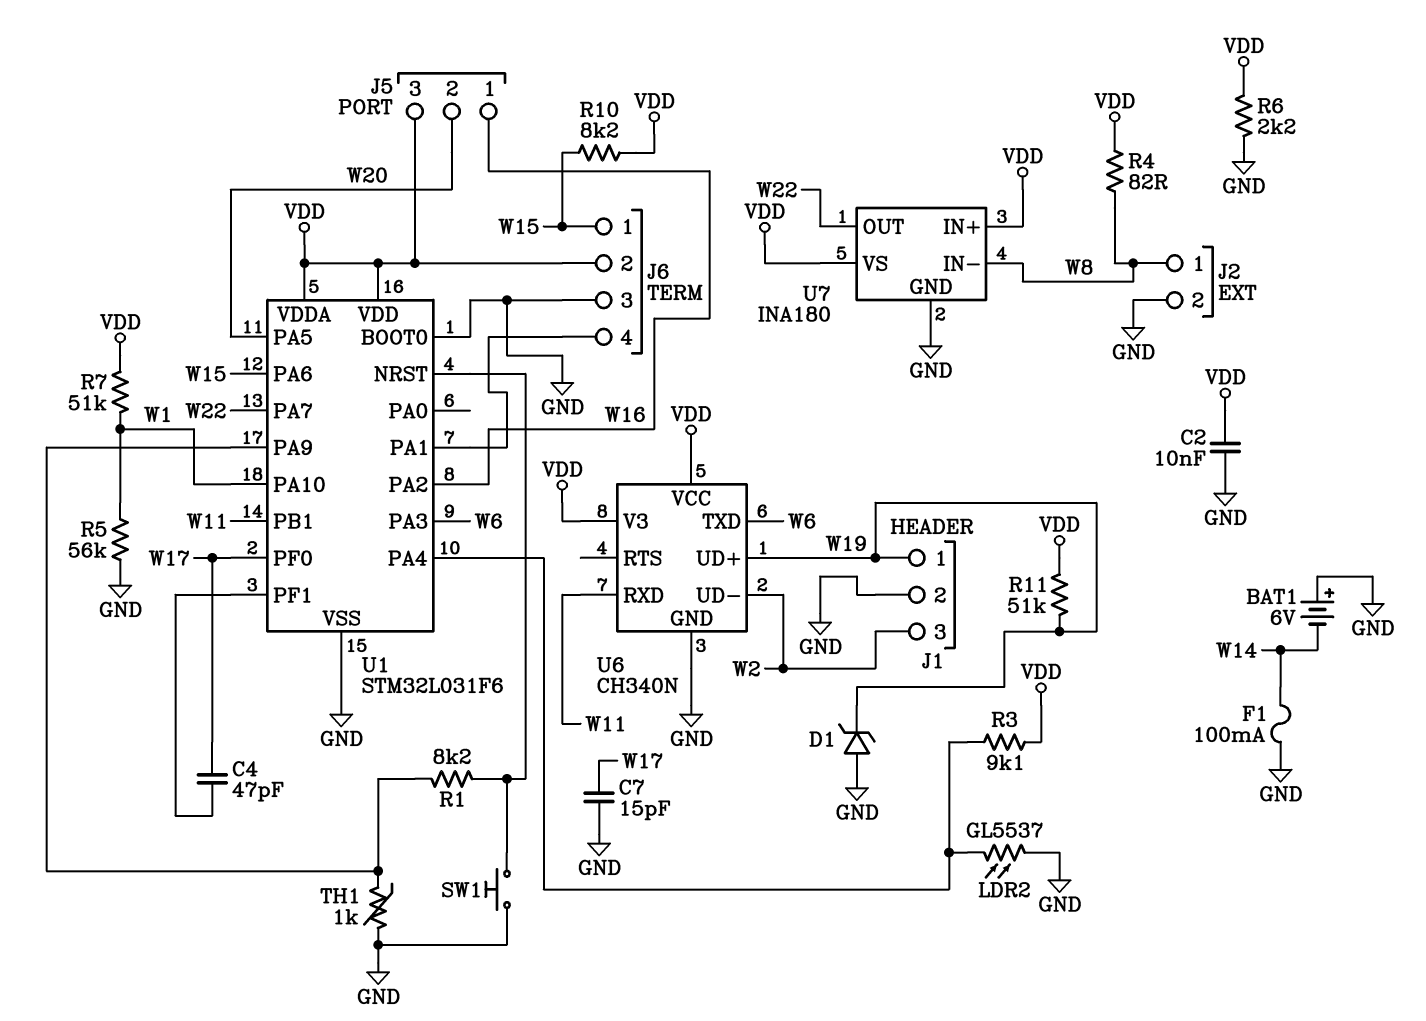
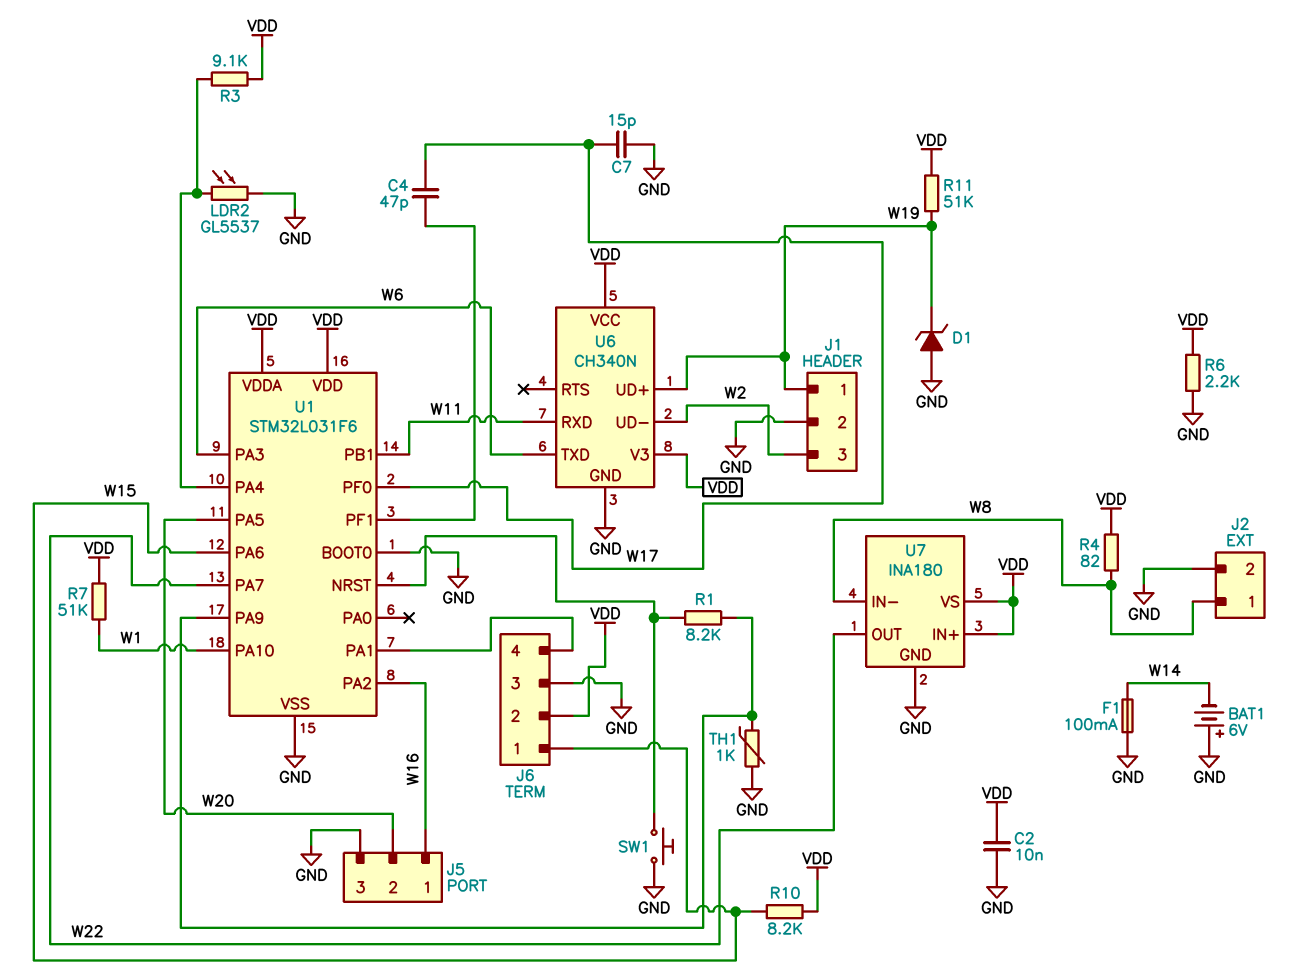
J5 pin 3: VDD -> GND
R5: 56k (GND, W1) -> none

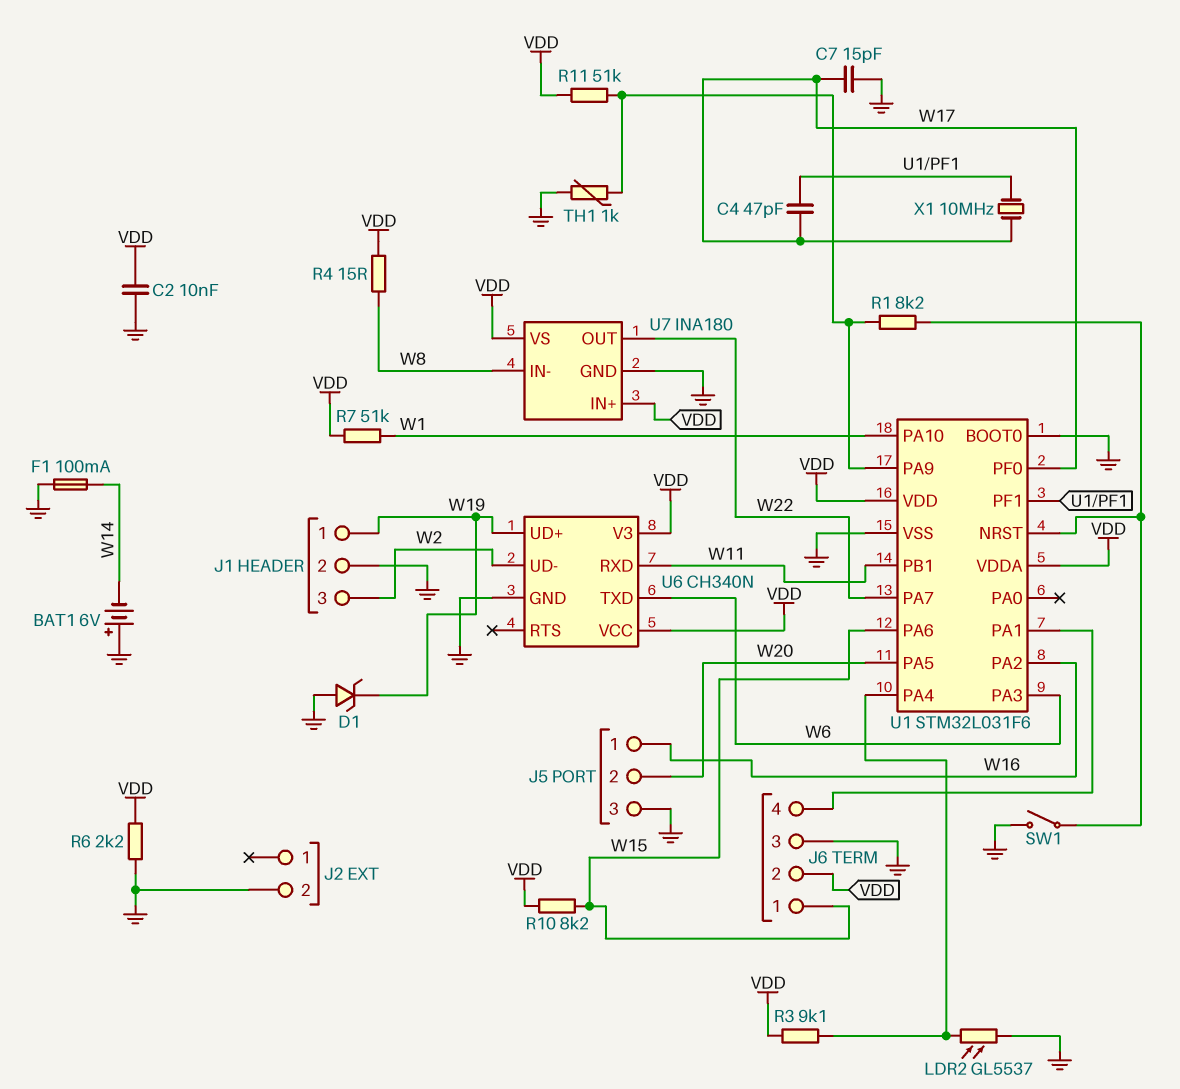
J2 pin 1: W8 -> none
R4: 82 (VDD, W8) -> 15 (VDD, W8)
R11: 51k (VDD, W19) -> 51k (U1/PA9, VDD)
SW1: button (GND, U1/NRST) -> switch (GND, U1/NRST)
X1: none -> 10MHz (U1/PF1, W17)

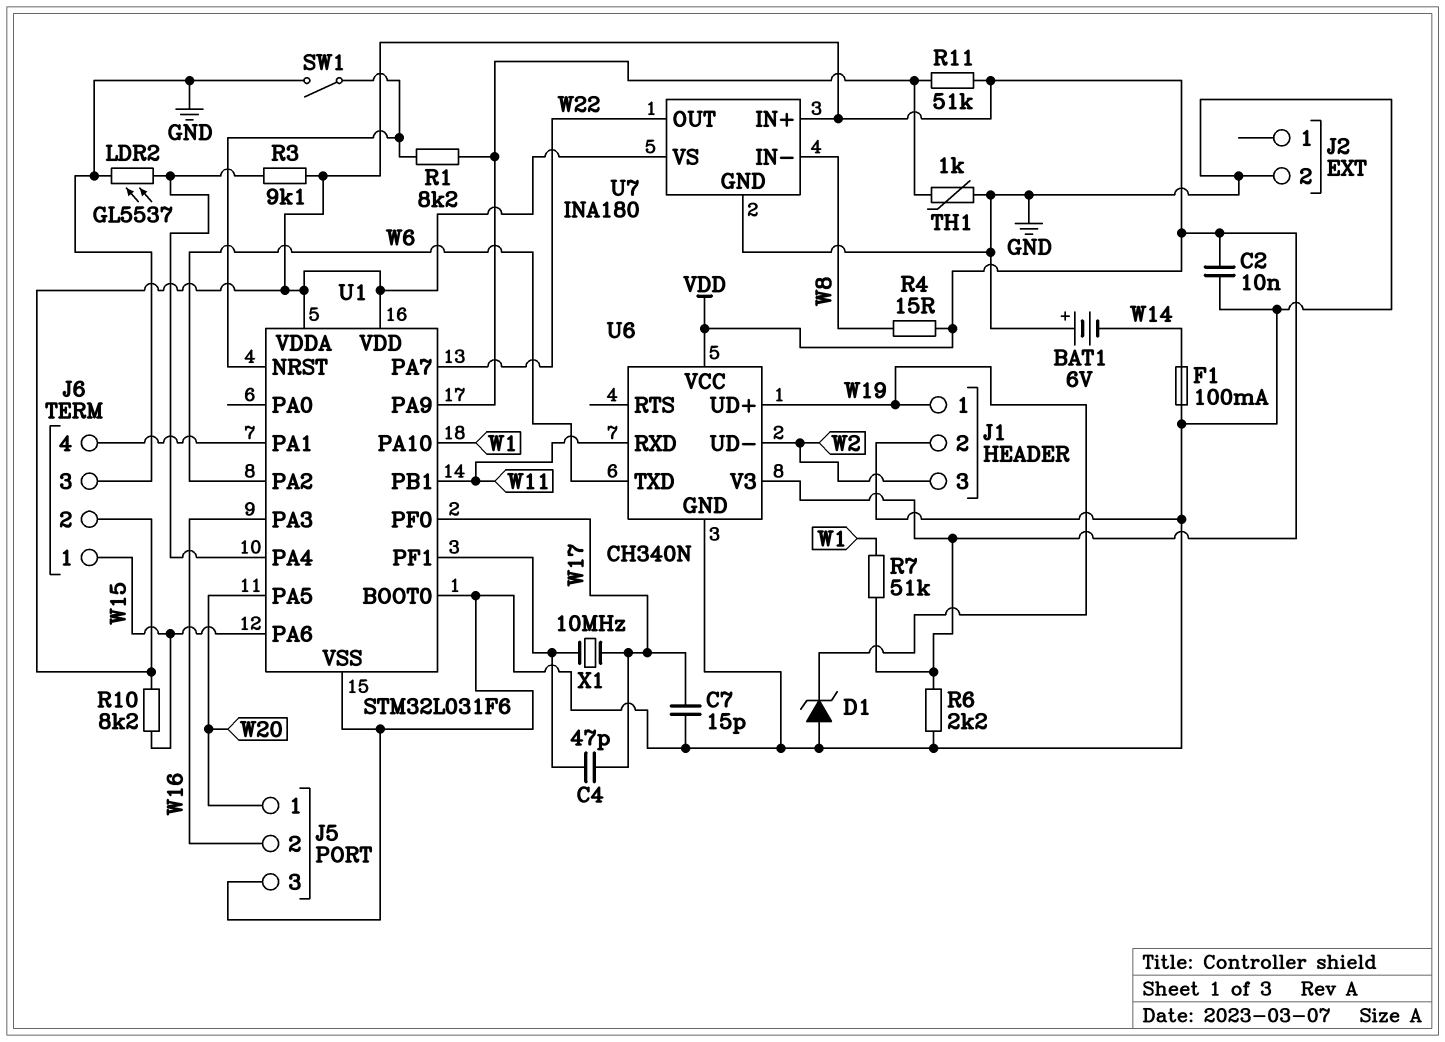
J5 pin 1: W16 -> W20
J5 pin 2: W20 -> W16
U1 pin PA2: W16 -> W6
U1 pin PA3: W6 -> W16

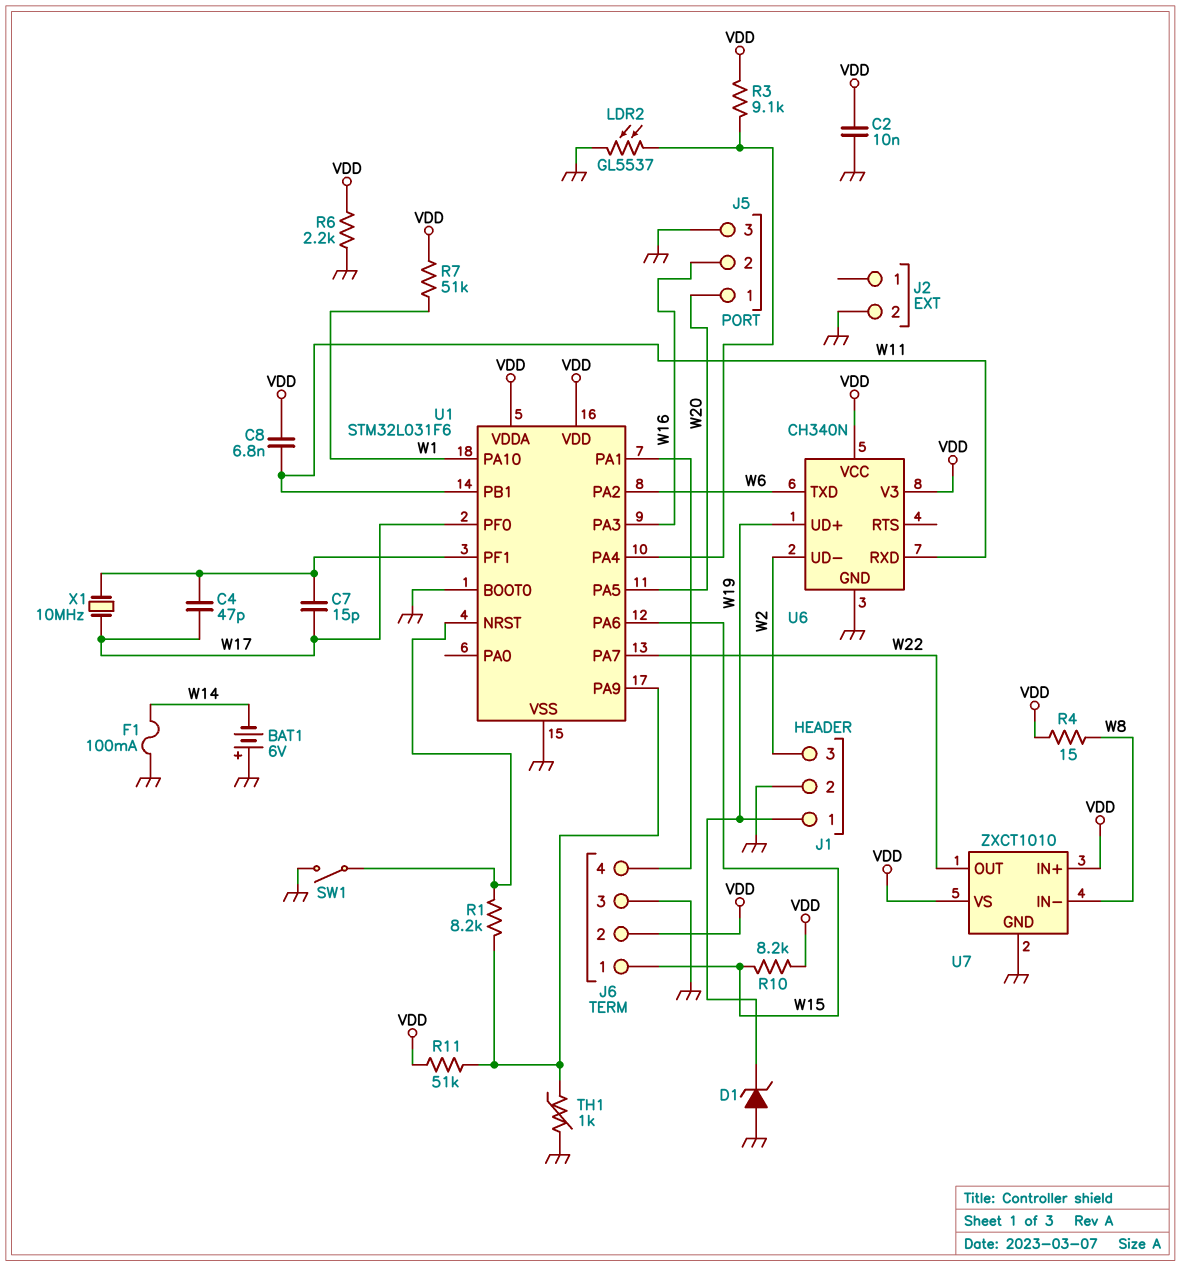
C7: 15pF (GND, W17) -> 15pF (U1/PF1, W17)
C8: none -> 6.8nF (VDD, W11)
U7: INA180 -> ZXCT1010

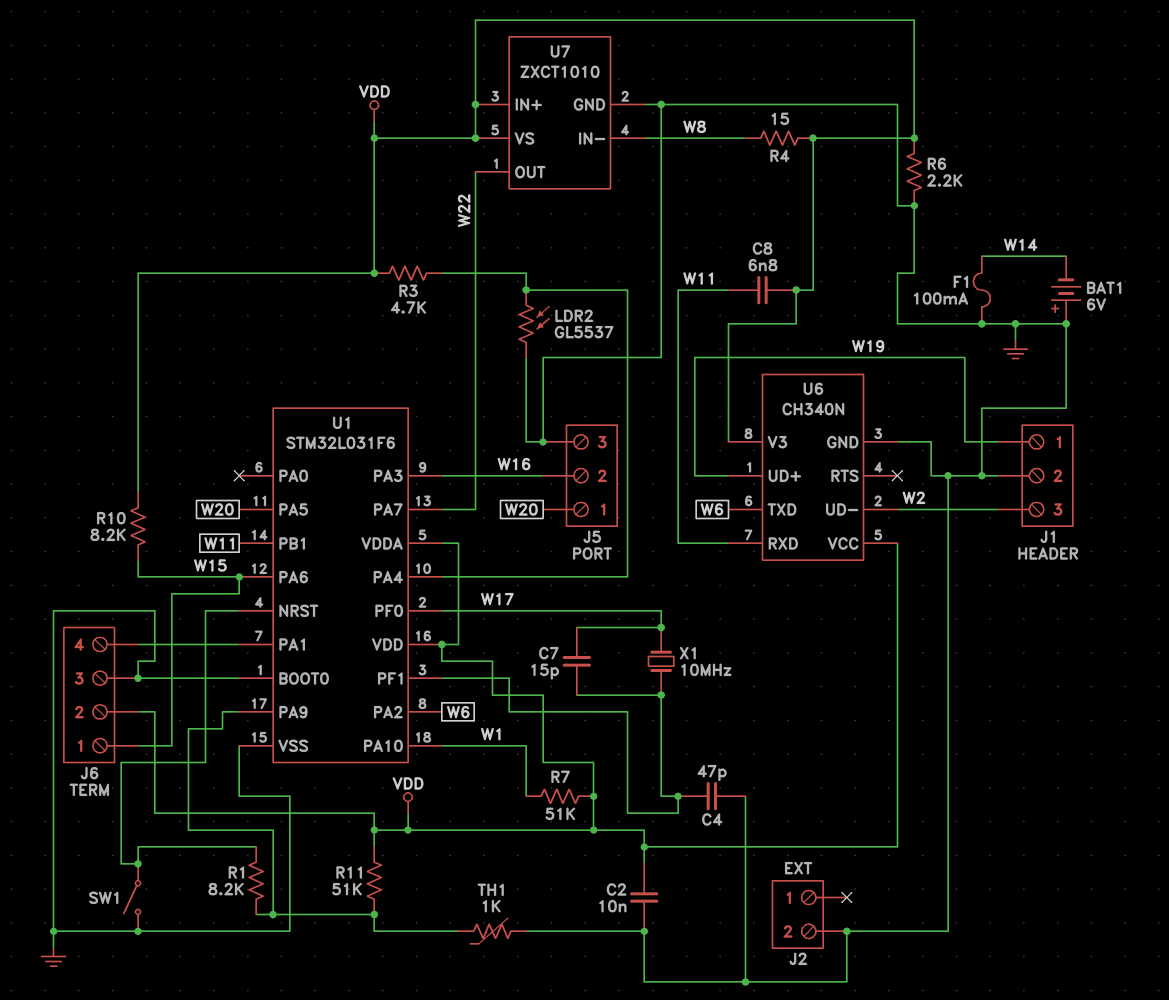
C4: 47pF (U1/PF1, W17) -> 47pF (GND, U1/PF1)
D1: zener (A GND, K W19) -> none
R3: 9.1k (U1/PA4, VDD) -> 4.7k (U1/PA4, VDD)

